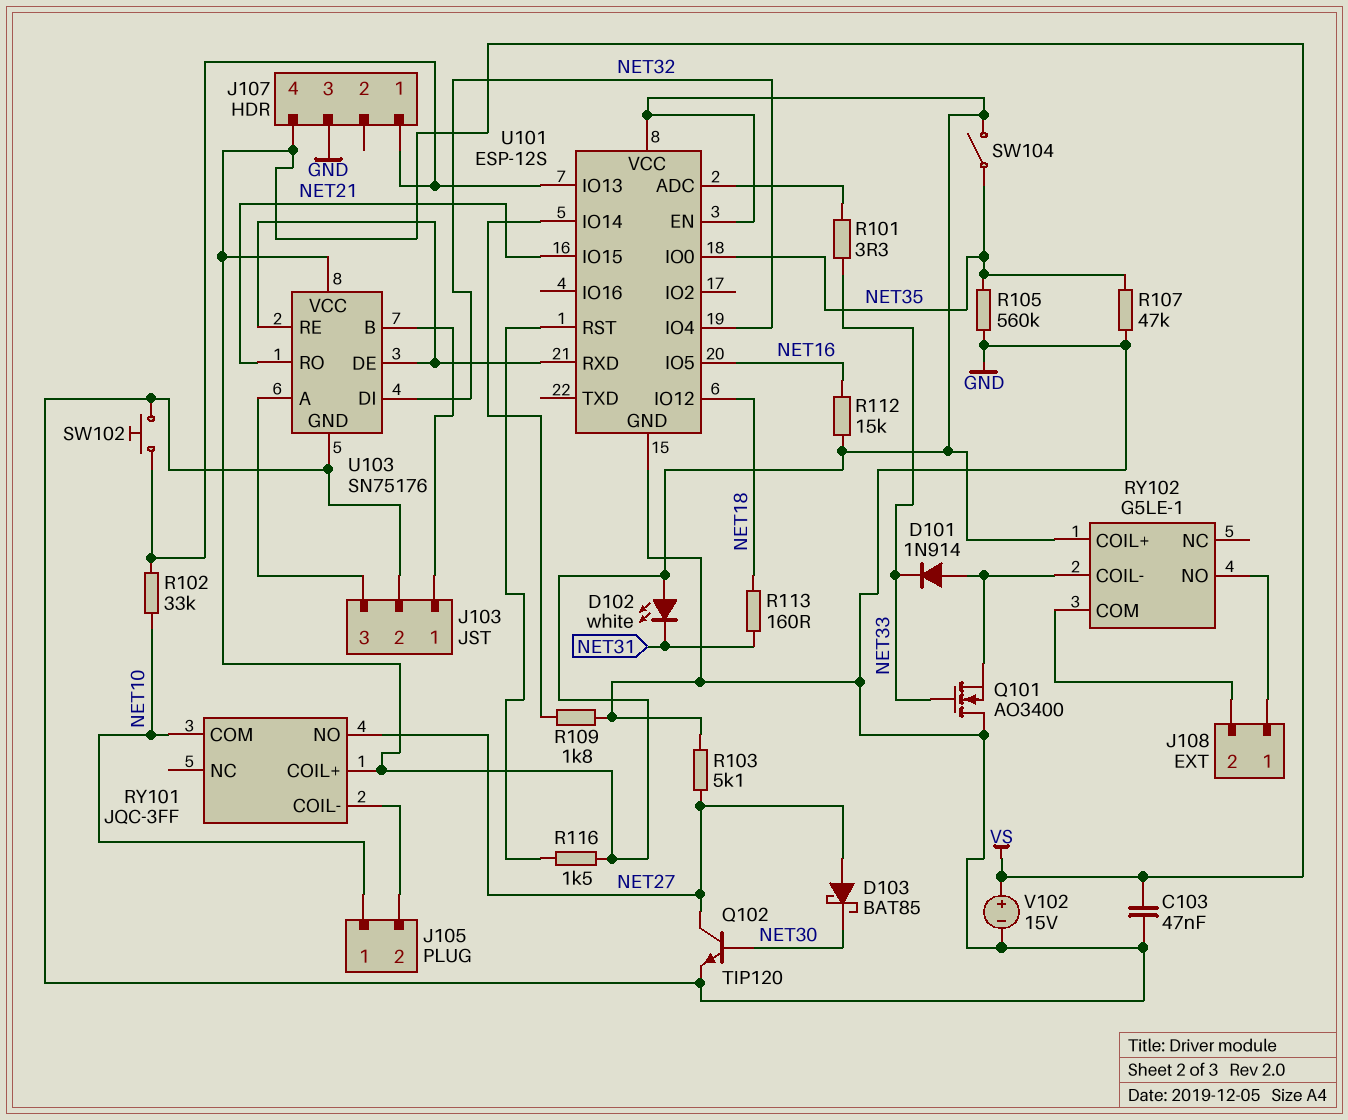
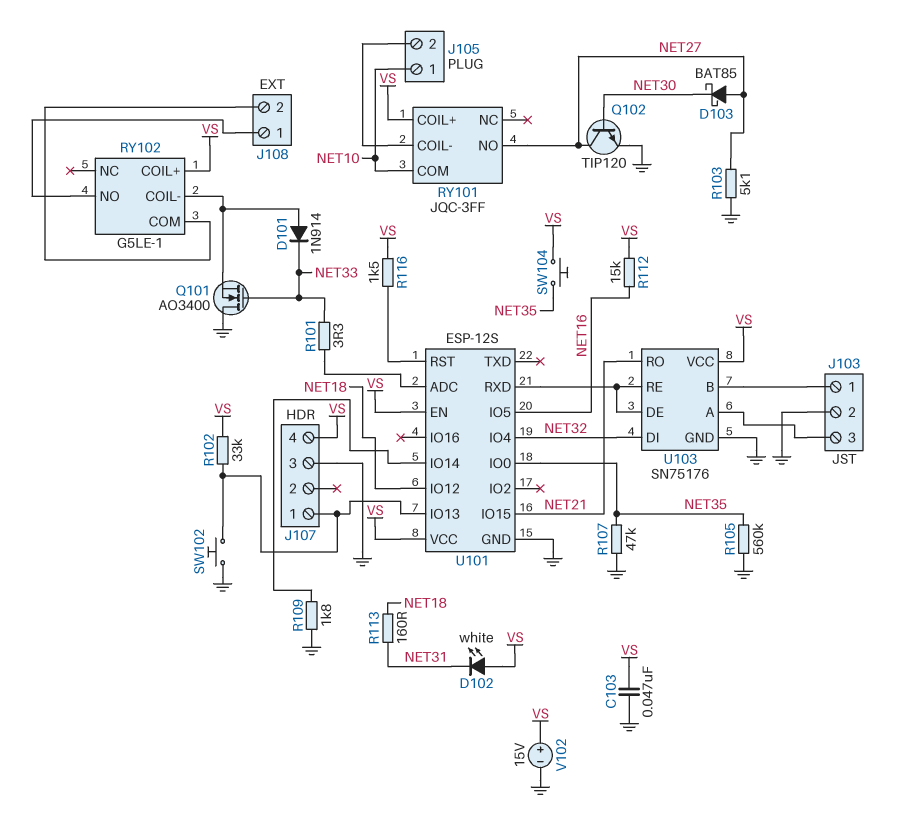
R102: 33k (J107/1, NET10) -> 33k (J107/1, VS)
SW104: switch (NET35, VS) -> button (NET35, VS)

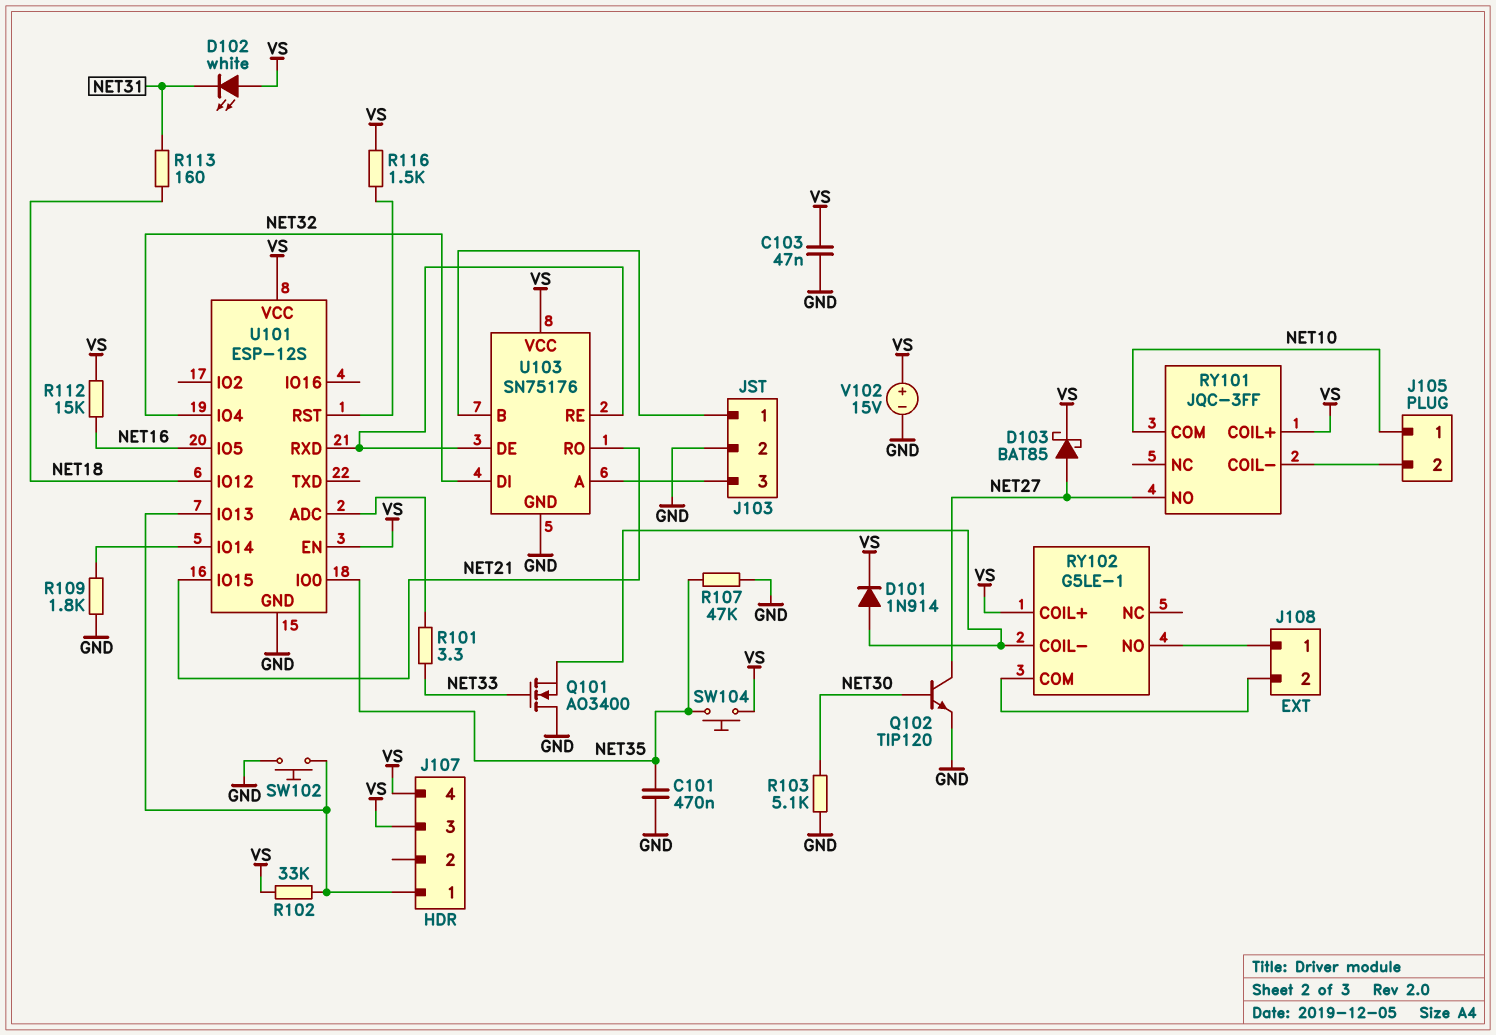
C101: none -> 470nF (GND, NET35)
D101: diode 1N914 (A RY102/COIL-, K NET33) -> diode 1N914 (A RY102/COIL-, K VS)
D103: schottky BAT85 (A NET27, K NET30) -> schottky BAT85 (A NET27, K VS)
J107 pin 3: GND -> VS
R103: 5.1k (GND, NET27) -> 5.1k (GND, NET30)
R105: 560k (GND, NET35) -> none

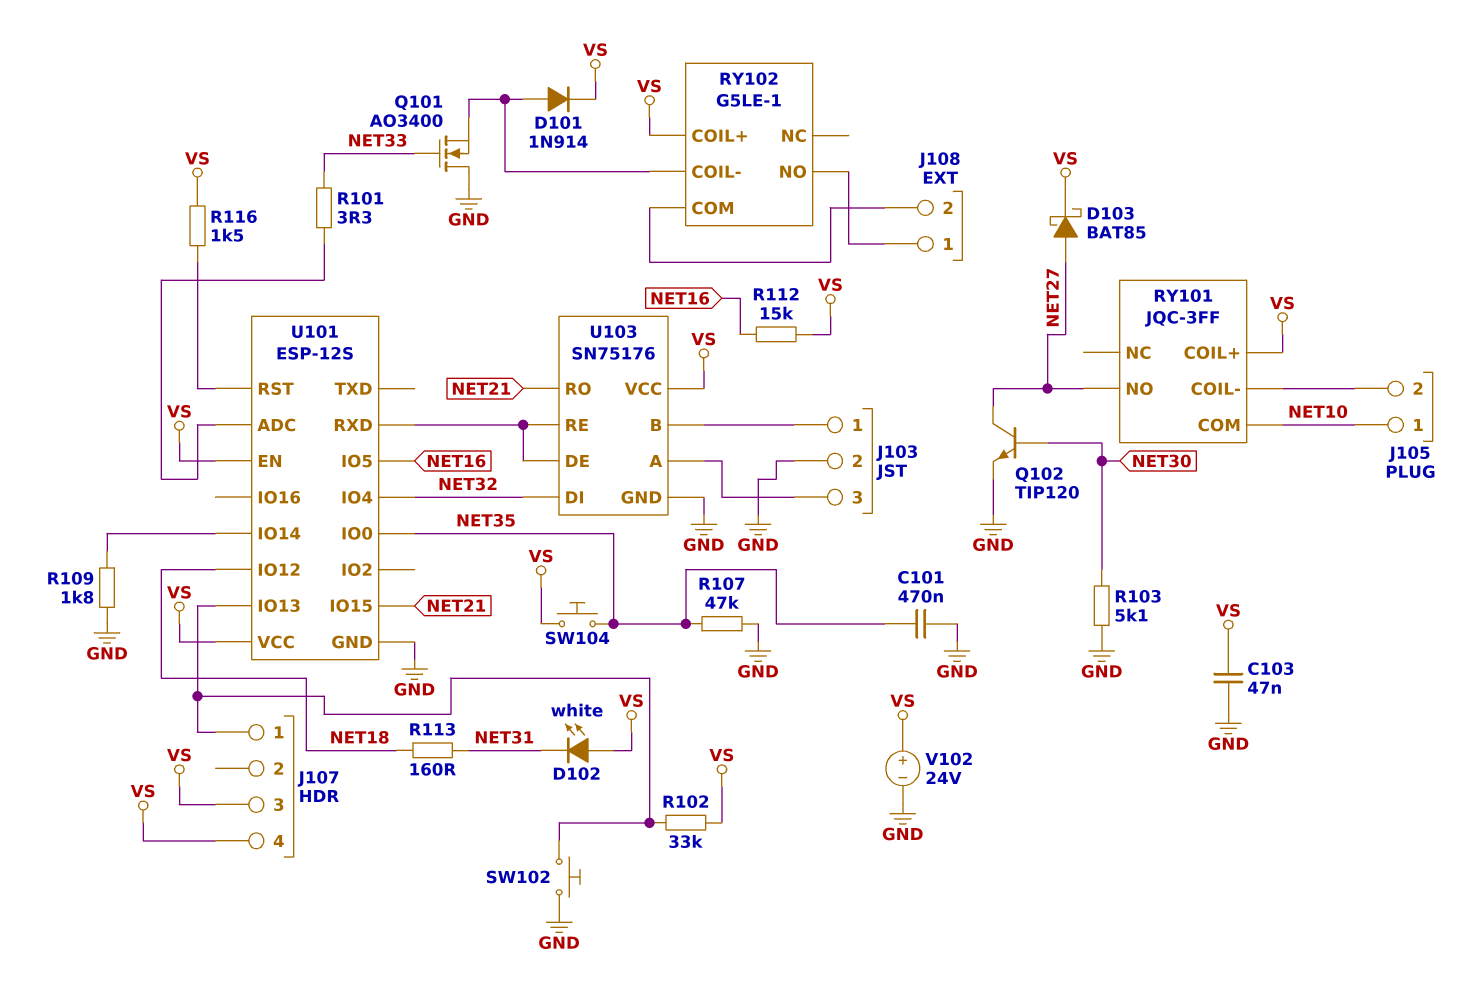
V102: 15V (plus VS, minus GND) -> 24V (plus VS, minus GND)

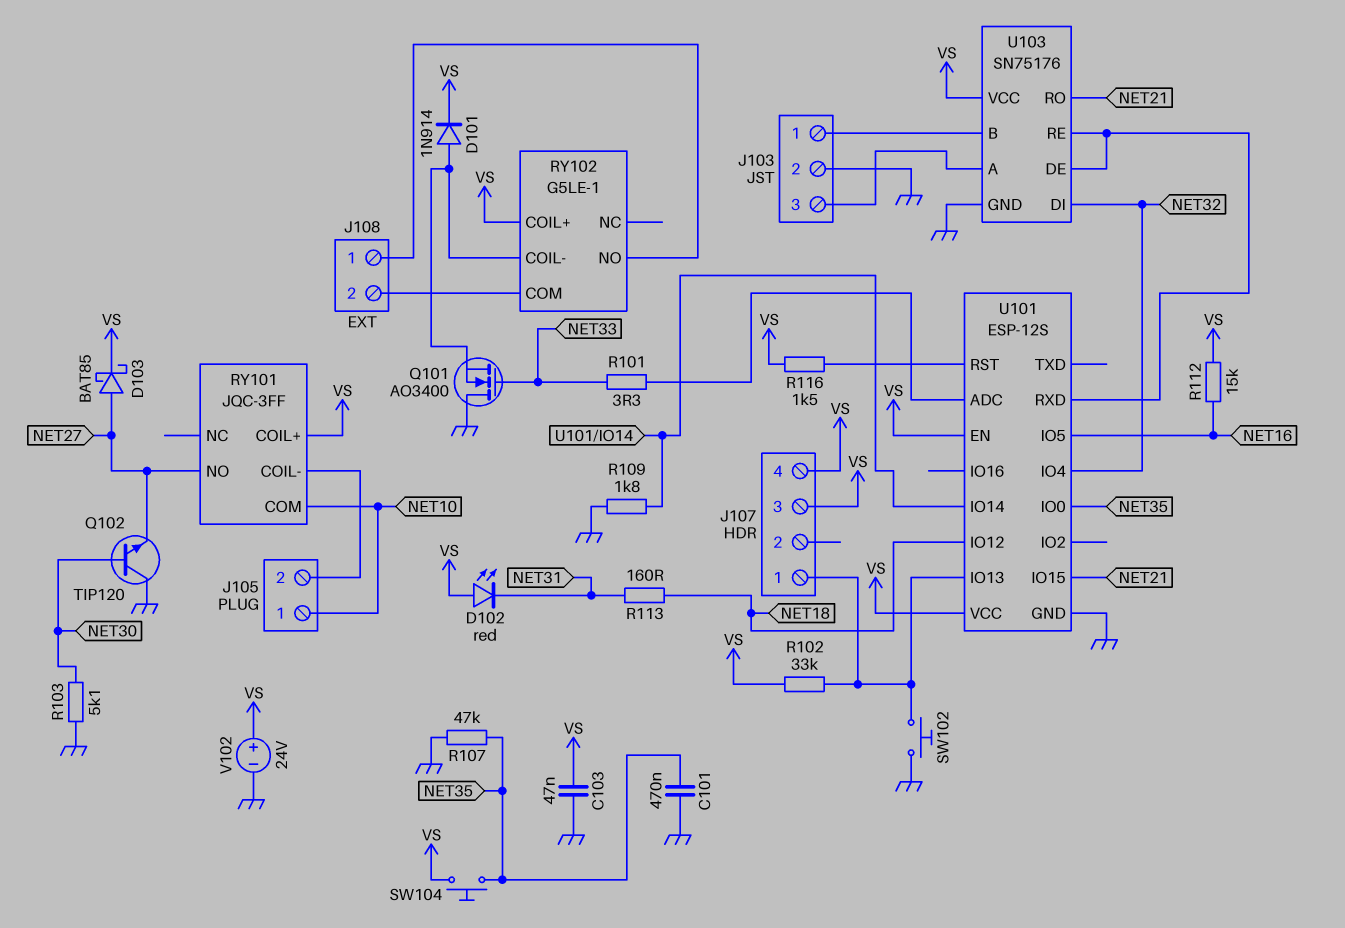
D102: LED white (A VS, K NET31) -> LED red (A VS, K NET31)
Q102: NPN TIP120 (B NET30, C NET27, E GND) -> NPN TIP120 (B NET30, C GND, E NET27)

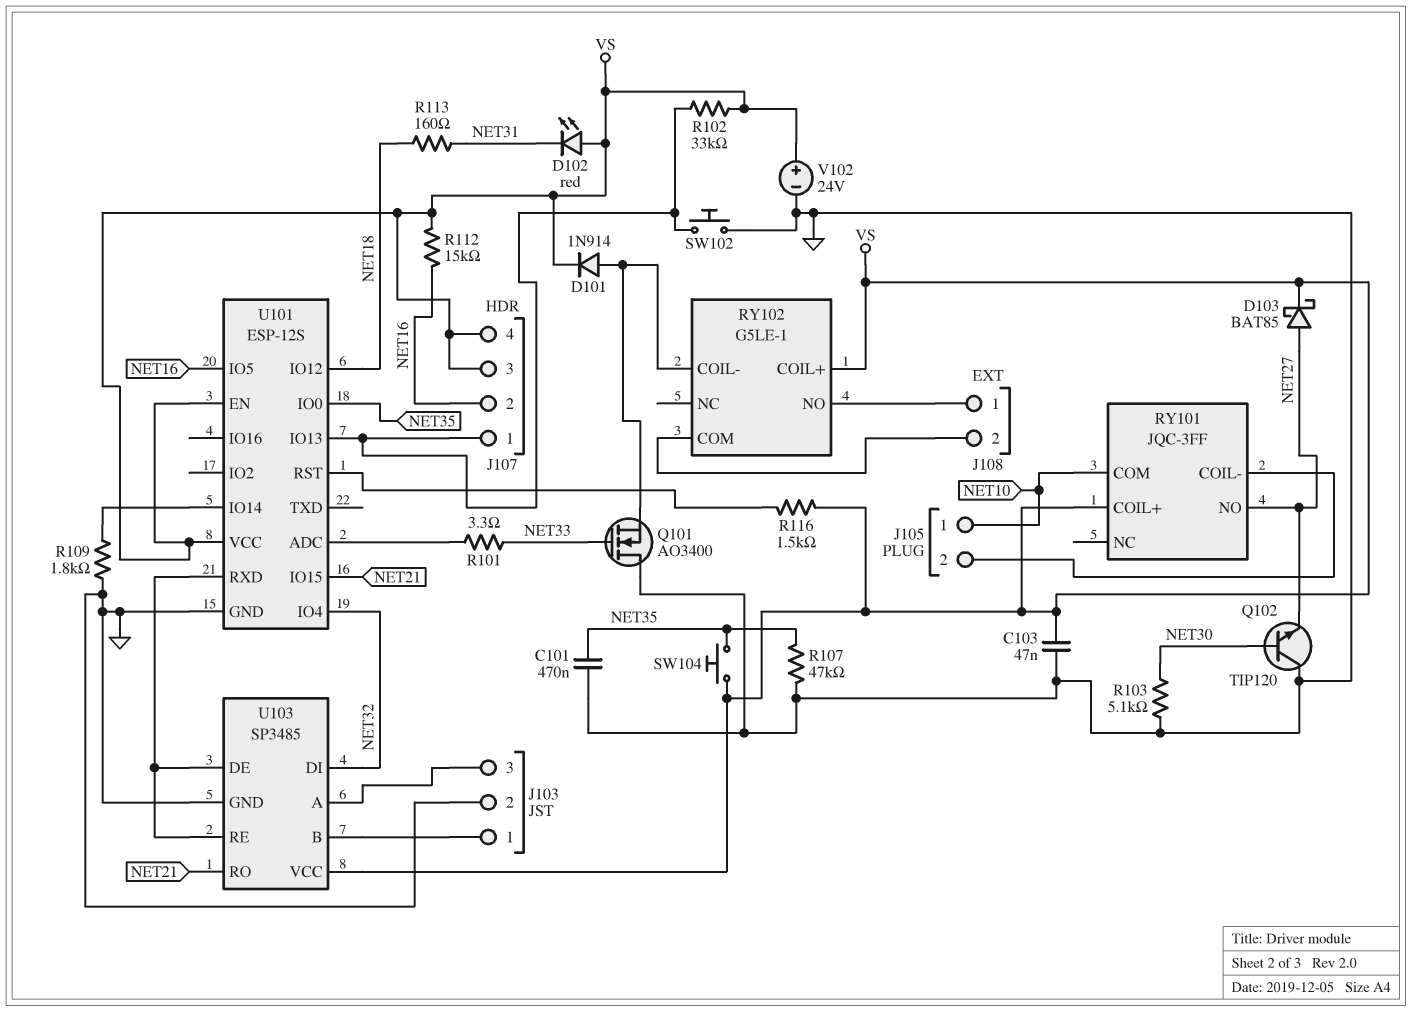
J107 pin 2: none -> NET16
U103: SN75176 -> SP3485

